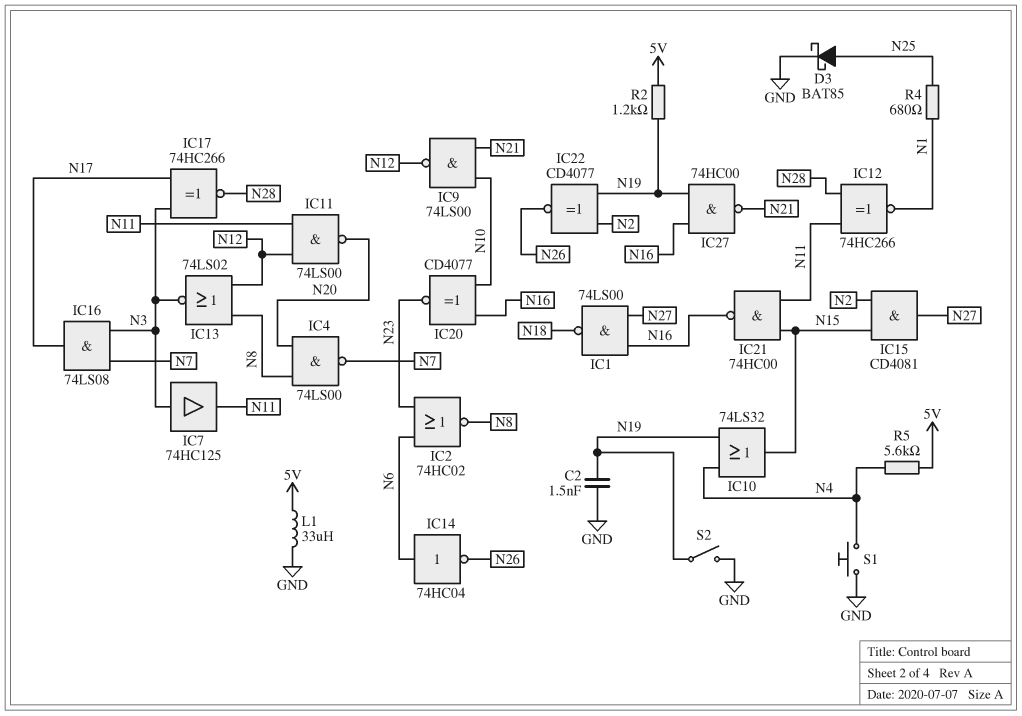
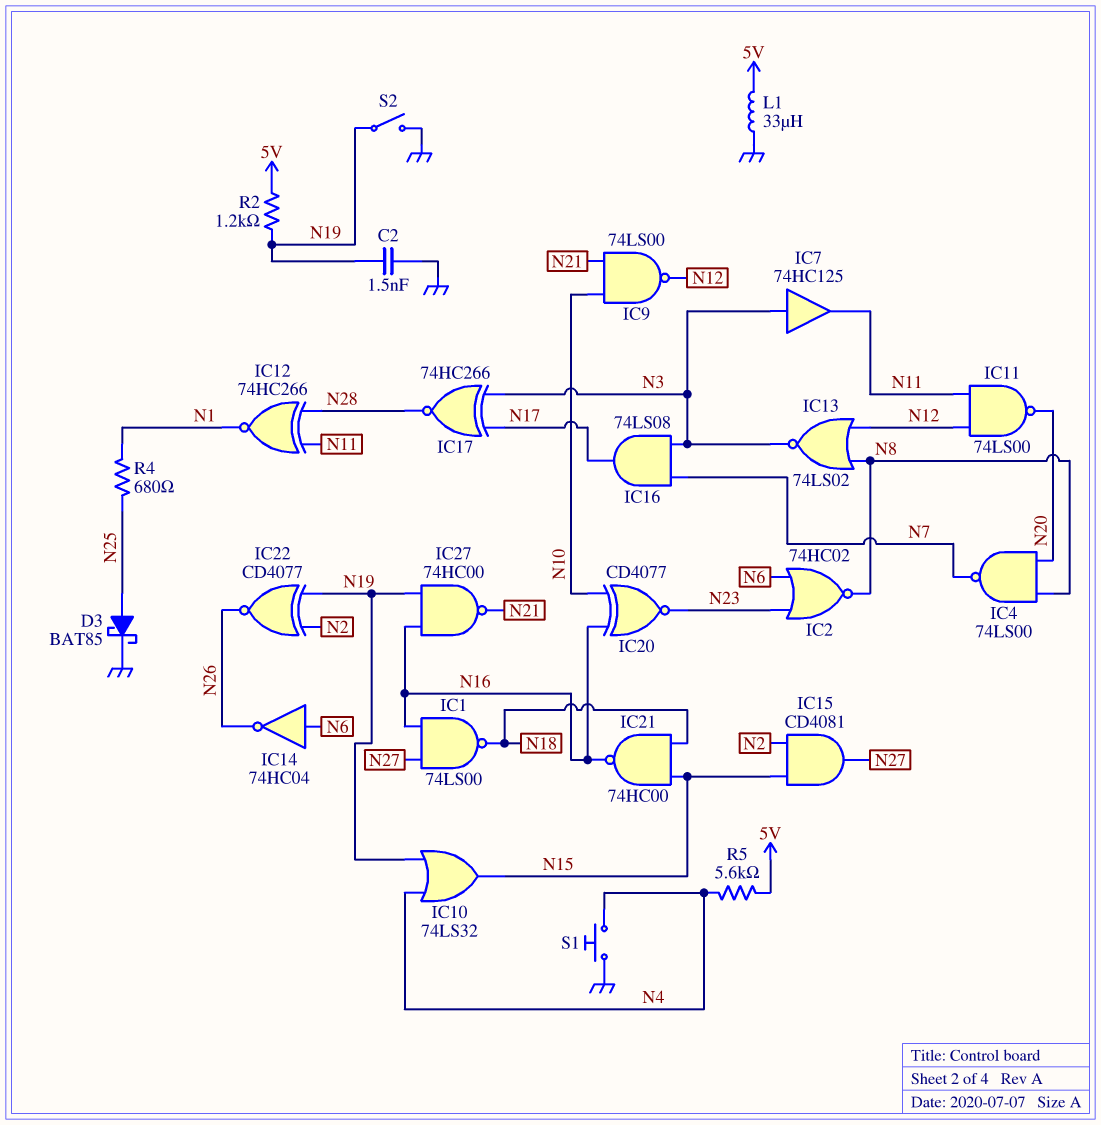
IC21: NAND 74HC00 (in N11, in N15, out N16) -> NAND 74HC00 (in N15, in N18, out N16)

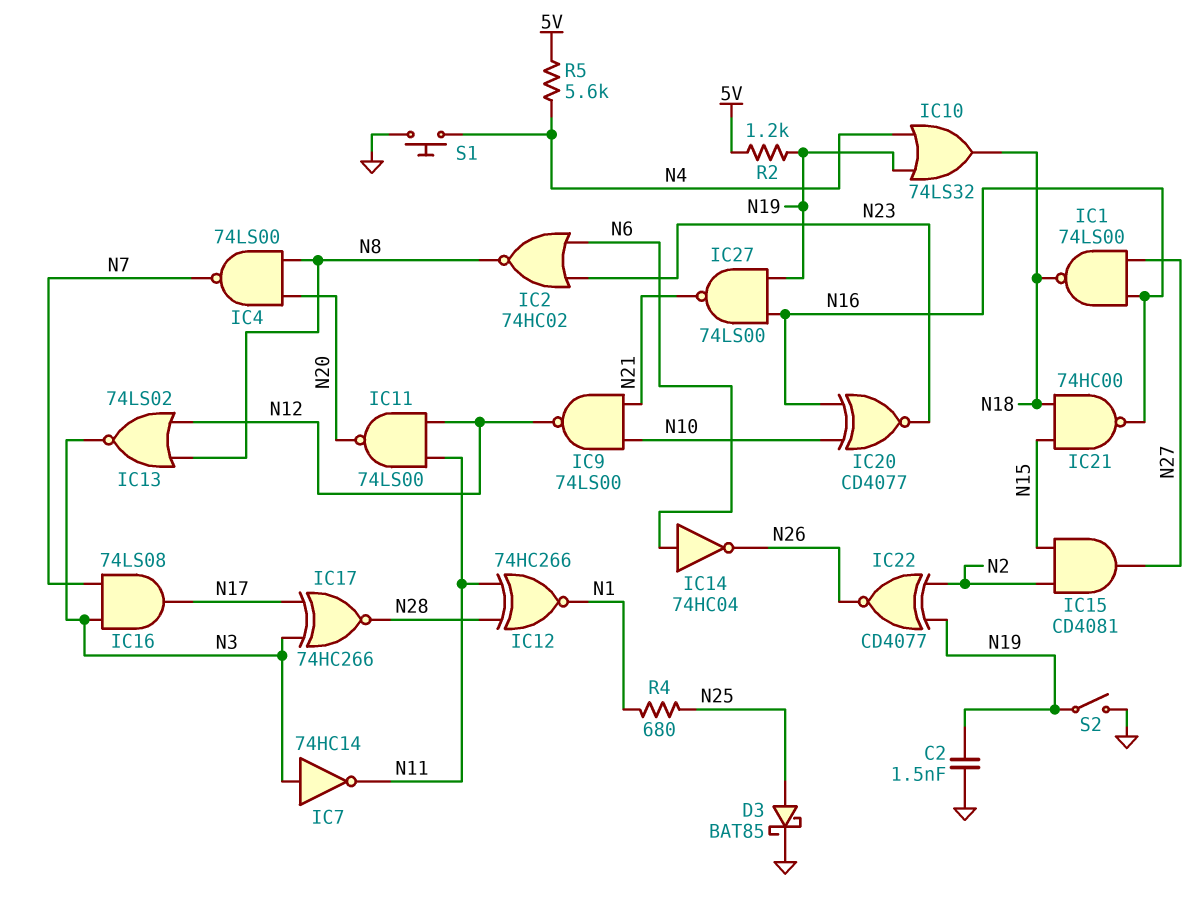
IC7: buffer 74HC125 (in N3, out N11) -> NOT 74HC14 (in N3, out N11)
IC10: OR 74LS32 (in N4, in N19, out N15) -> OR 74LS32 (in N4, in N19, out N18)
IC27: NAND 74HC00 (in N16, in N19, out N21) -> NAND 74LS00 (in N16, in N19, out N21)
L1: 33uH (5V, GND) -> none

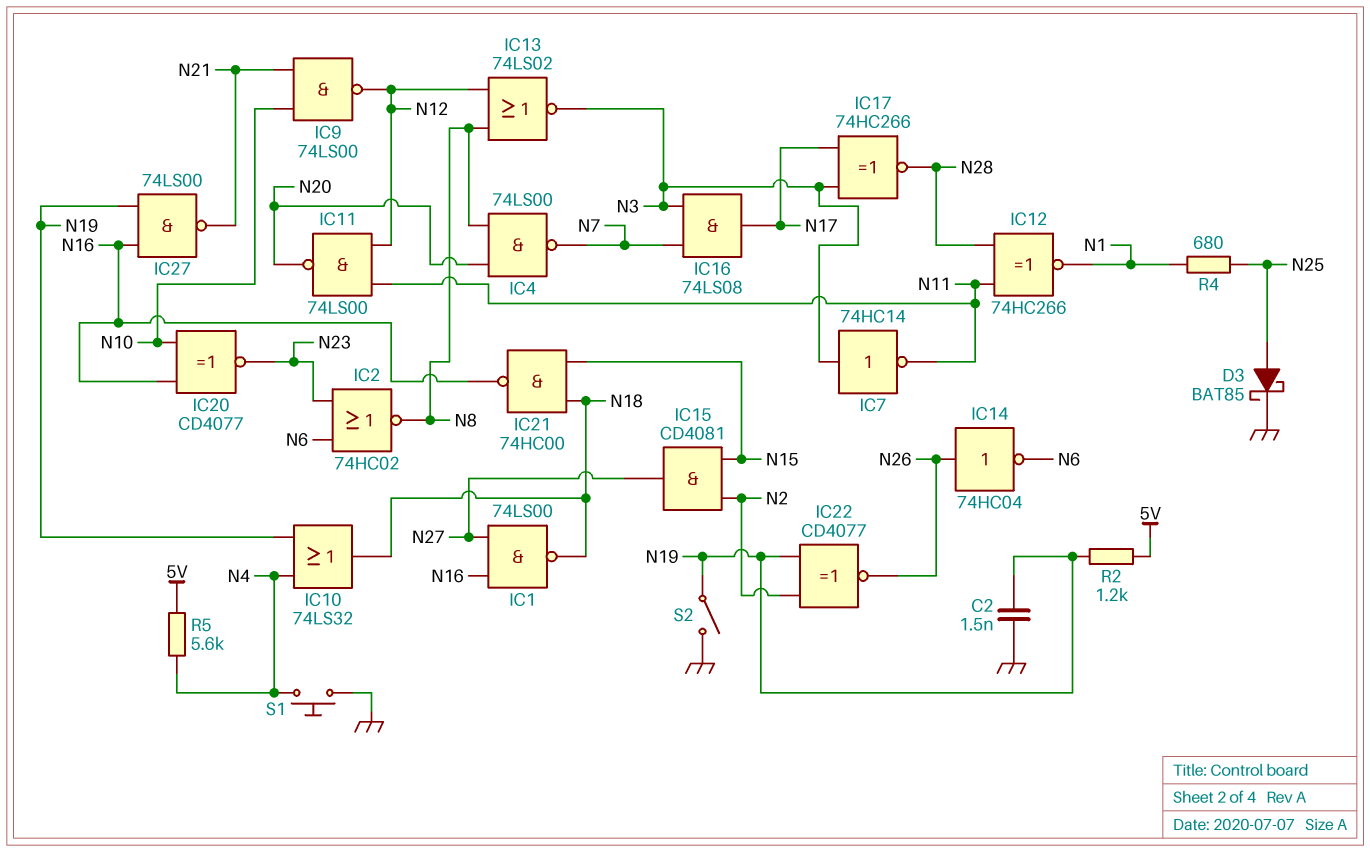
IC14: NOT 74HC04 (in N6, out N26) -> NOT 74HC04 (in N26, out N6)

